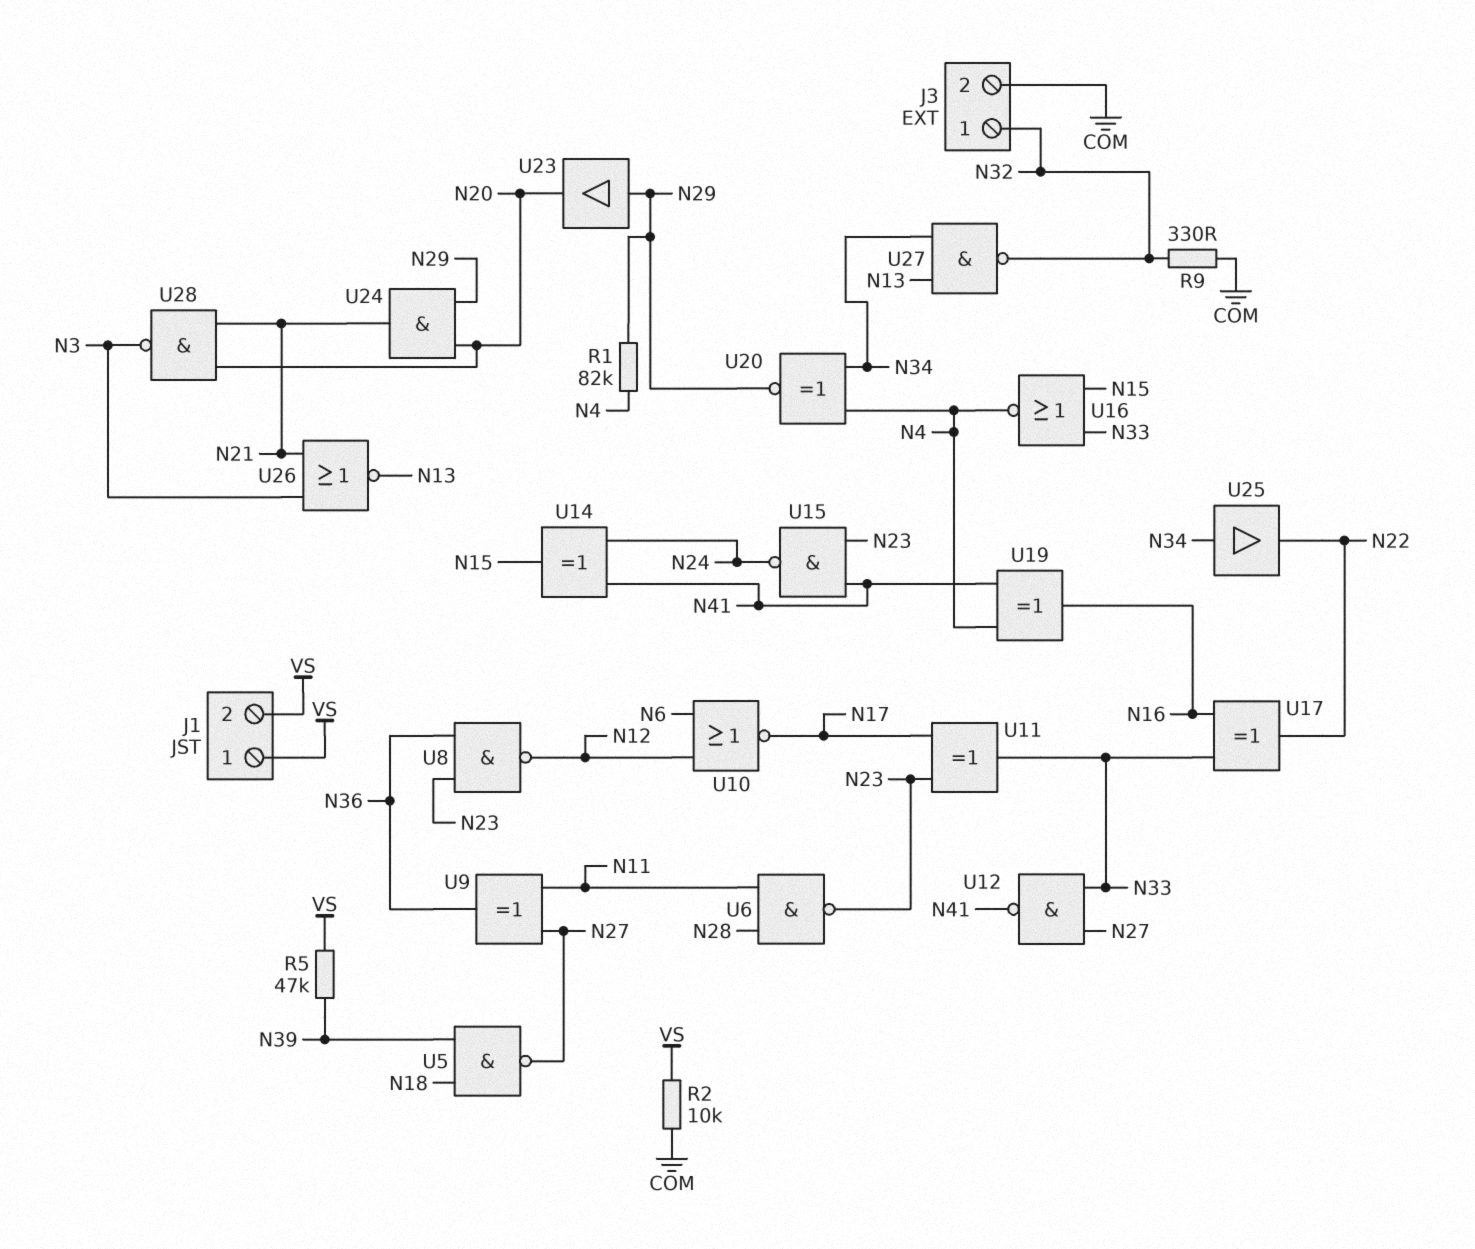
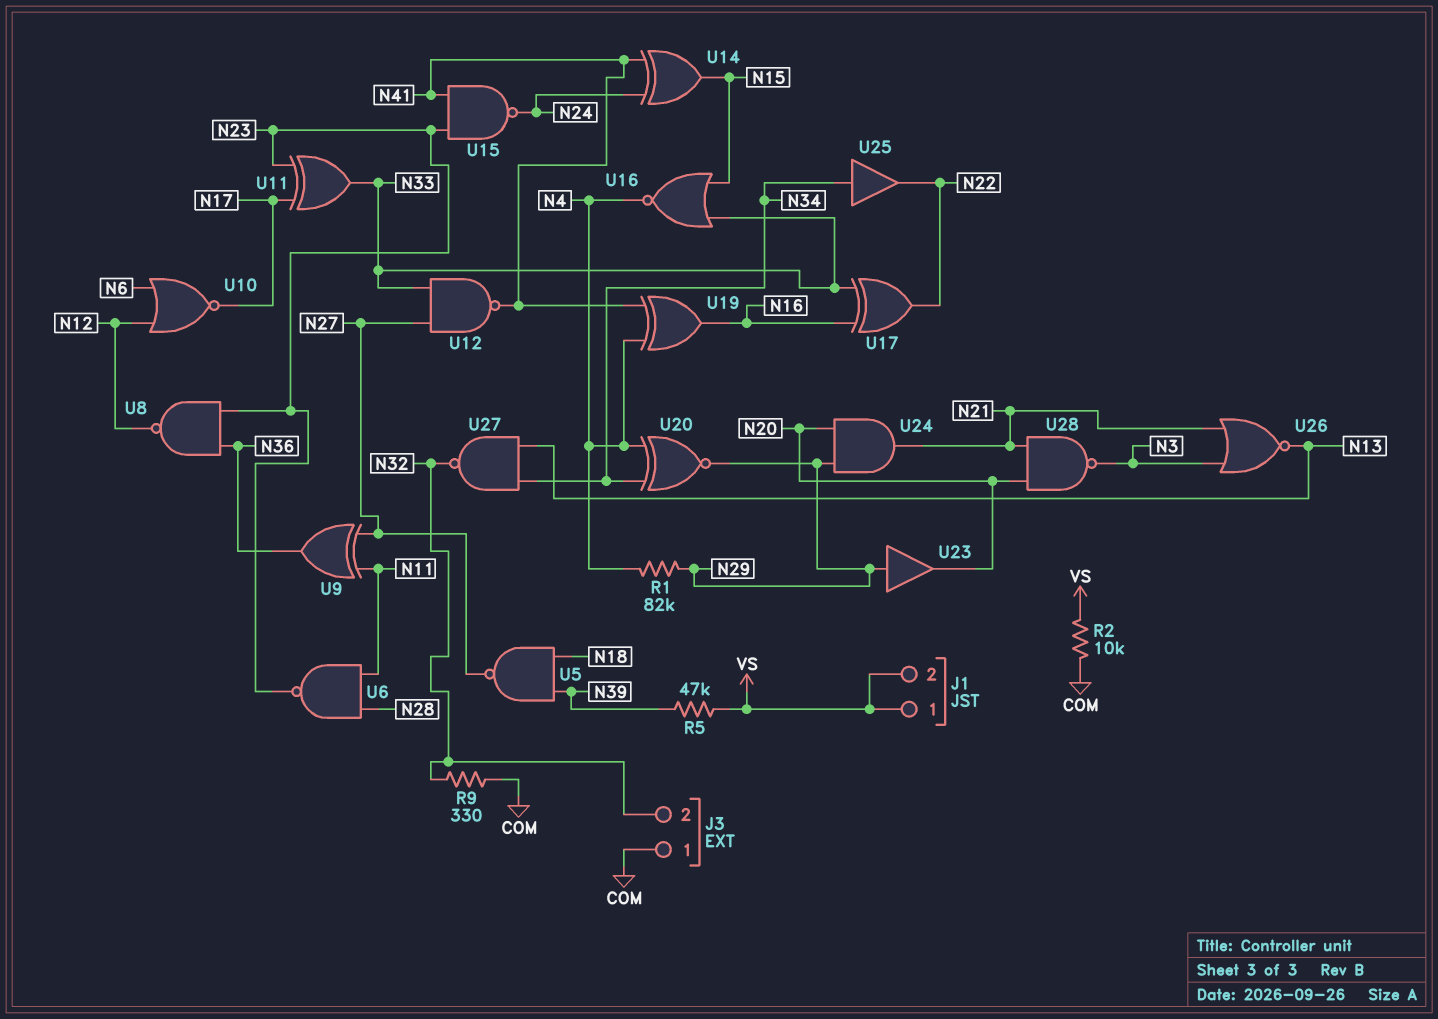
J3 pin 1: N32 -> COM
J3 pin 2: COM -> N32

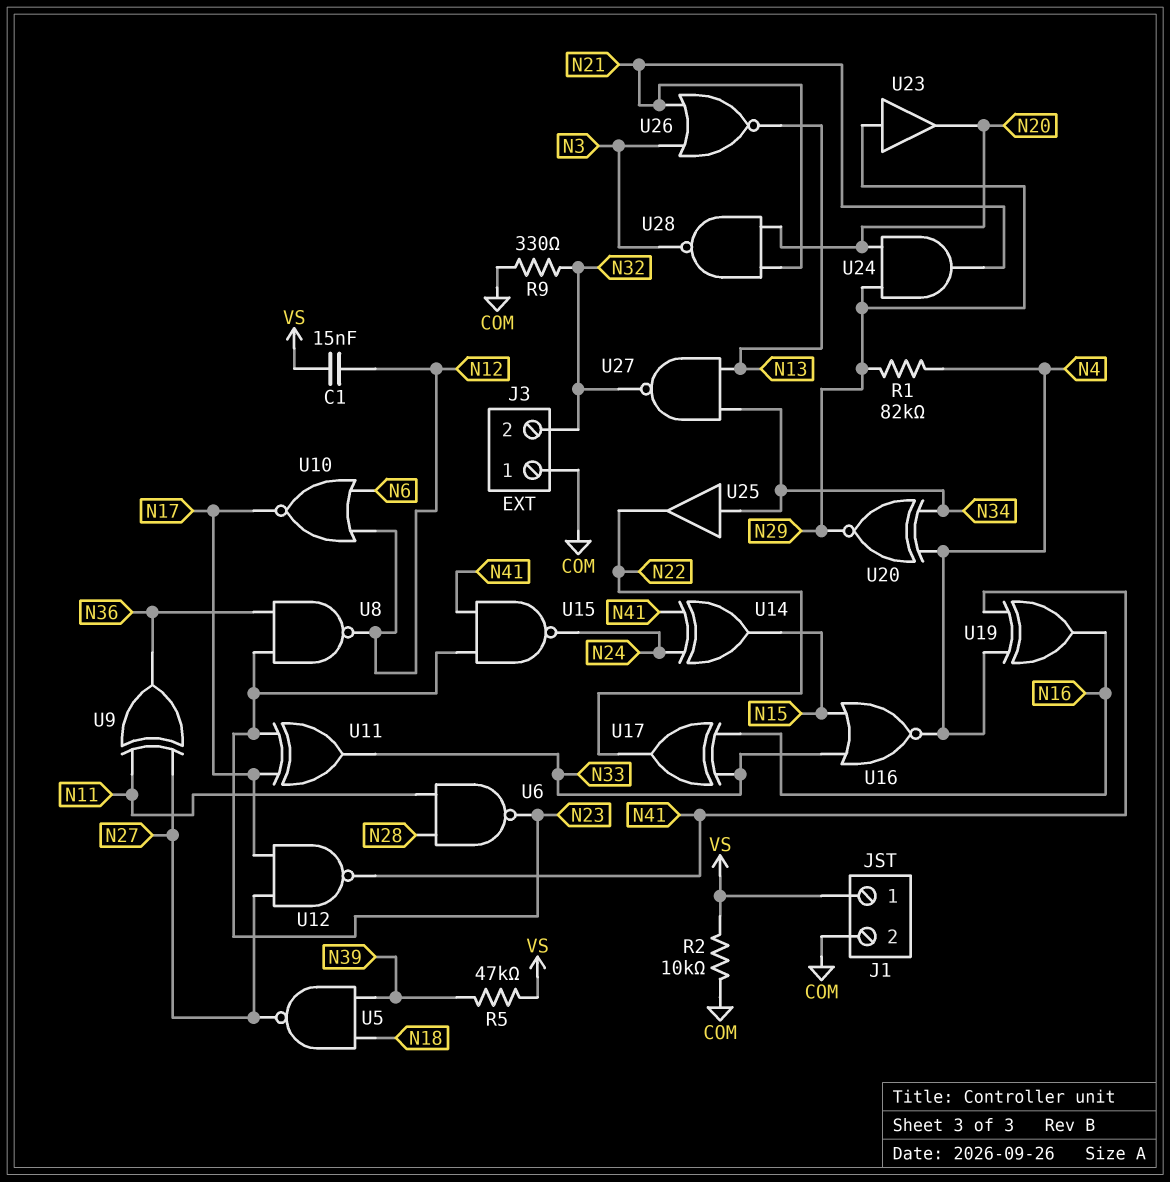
C1: none -> 15nF (N12, VS)
J1 pin 2: VS -> COM
U12: NAND (in N27, in N33, out N41) -> NAND (in N17, in N27, out N41)

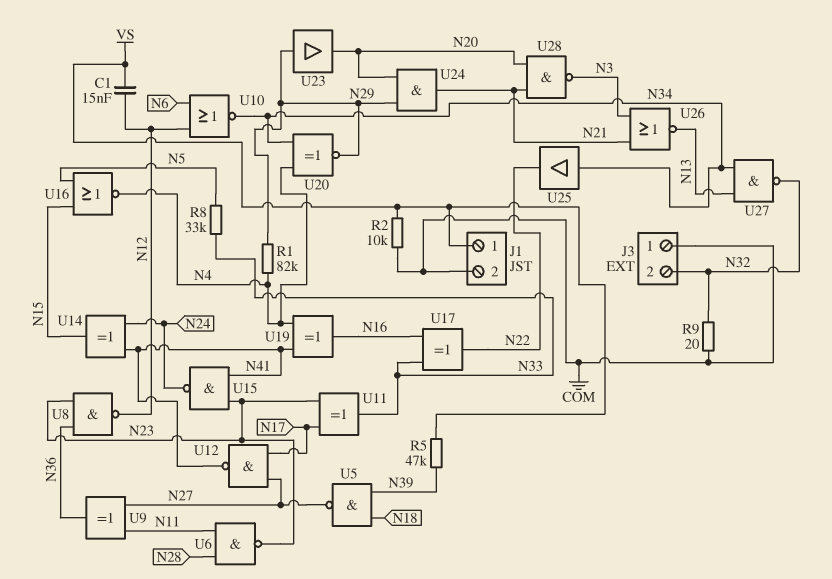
R8: none -> 33k (N5, N33)
R9: 330 (COM, N32) -> 20 (COM, N32)
U10: NOR (in N6, in N12, out N17) -> NOR (in N6, in N12, out N34)
U16: NOR (in N15, in N33, out N4) -> NOR (in N5, in N15, out N4)

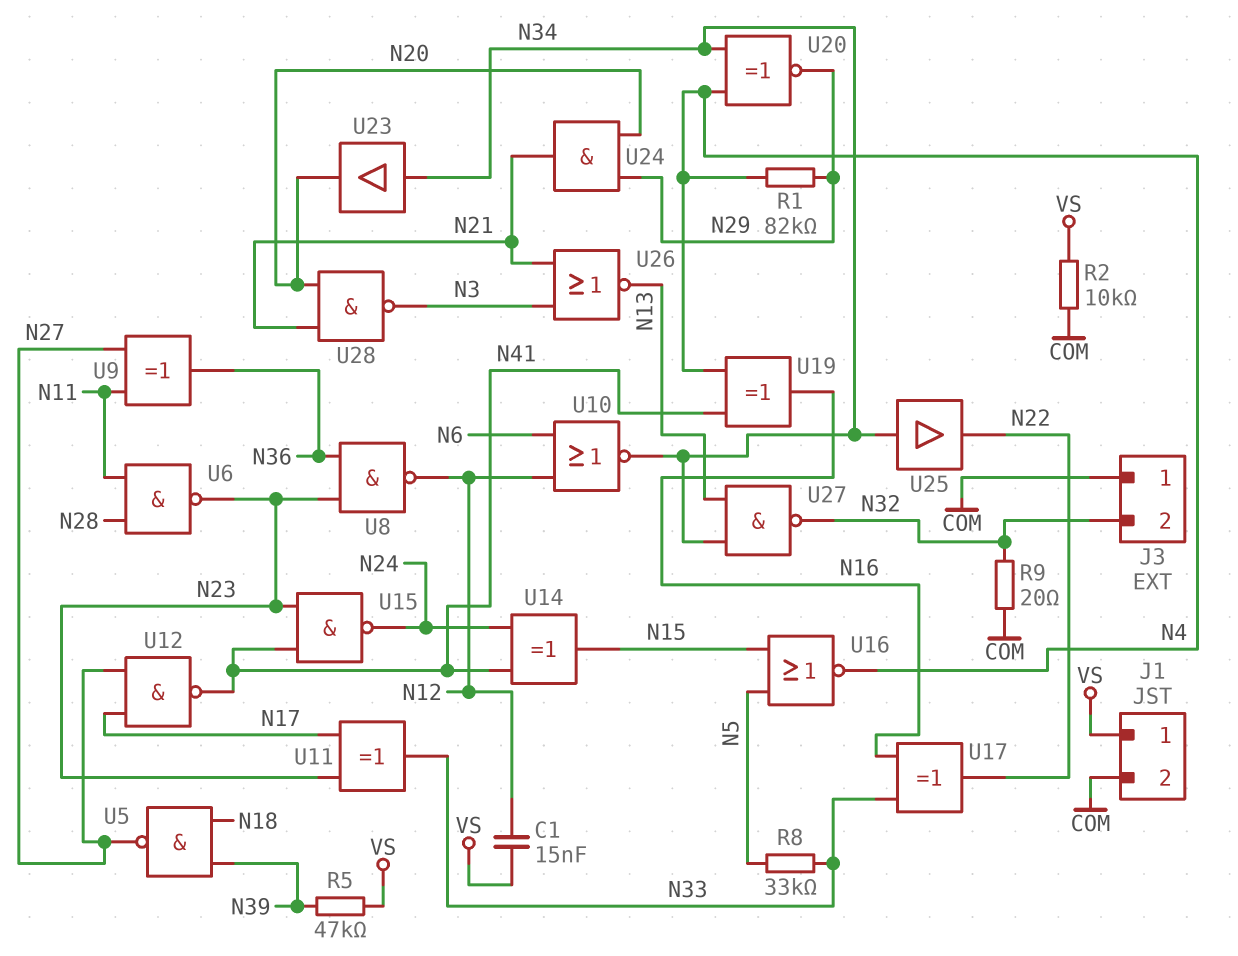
U23: buffer (in N29, out N20) -> buffer (in N34, out N20)

